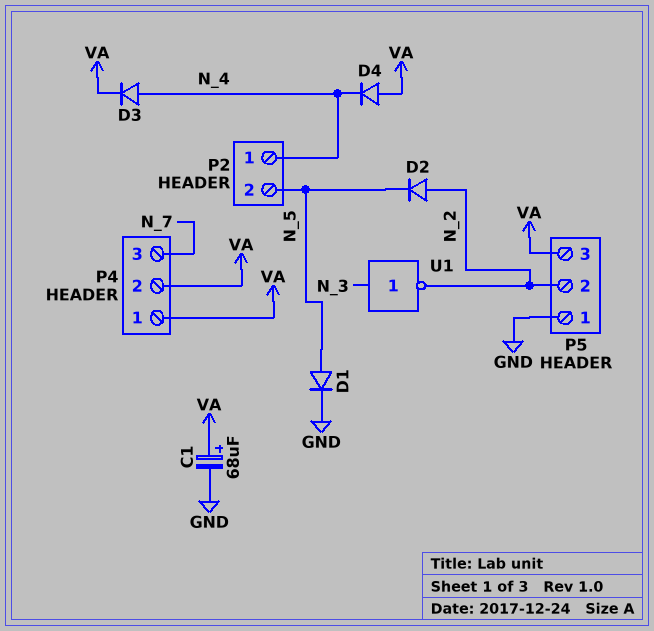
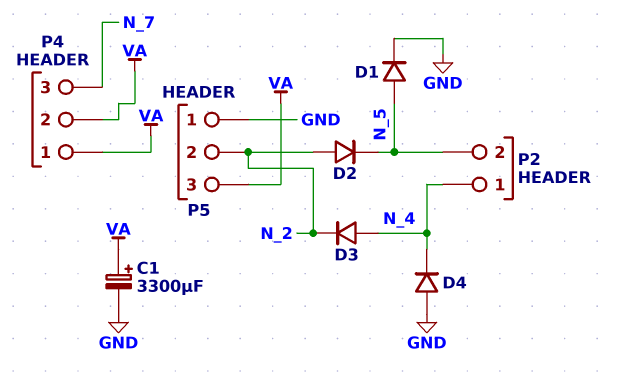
C1: 68uF (plus VA, minus GND) -> 3300uF (plus VA, minus GND)
D3: diode (A N_4, K VA) -> diode (A N_4, K N_2)
D4: diode (A VA, K N_4) -> diode (A GND, K N_4)
U1: NOT (in N_3, out N_2) -> none

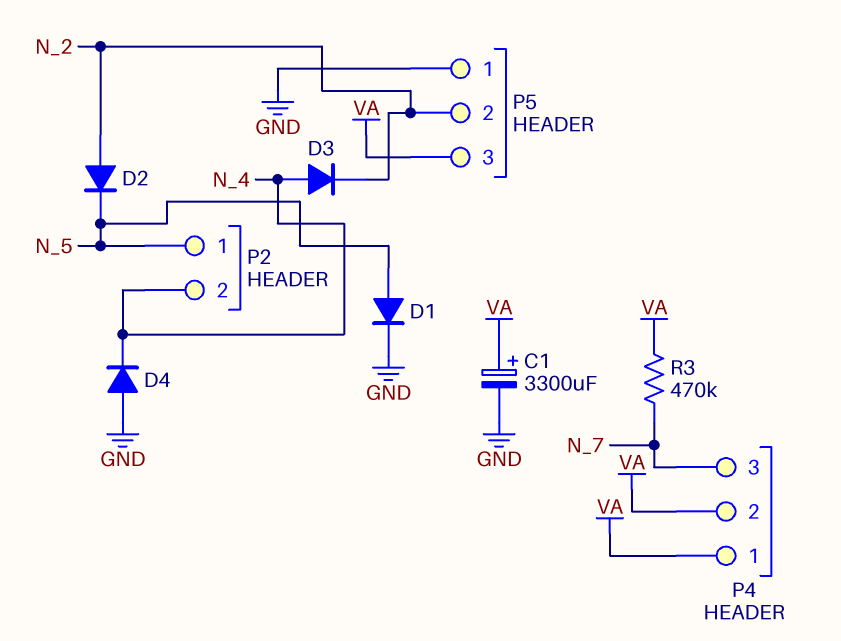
P2 pin 1: N_4 -> N_5
P2 pin 2: N_5 -> N_4
R3: none -> 470k (N_7, VA)

